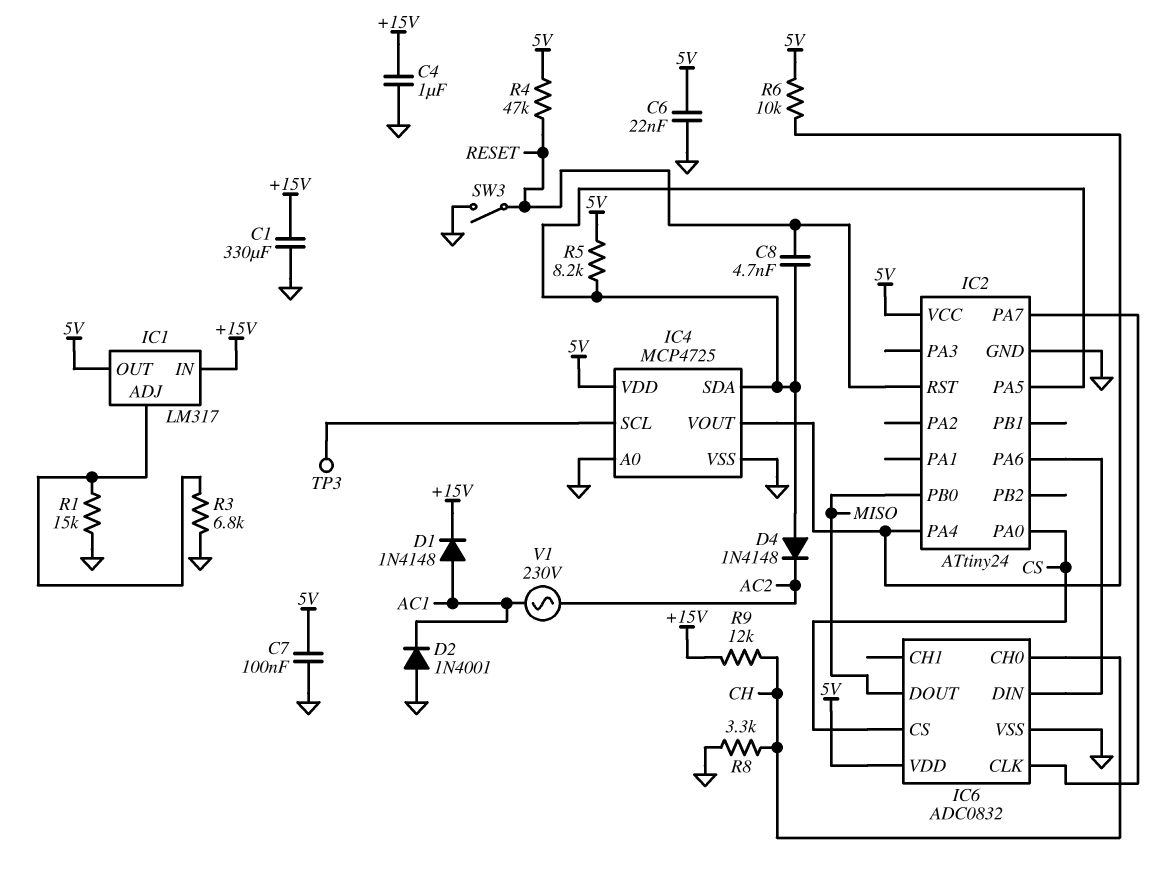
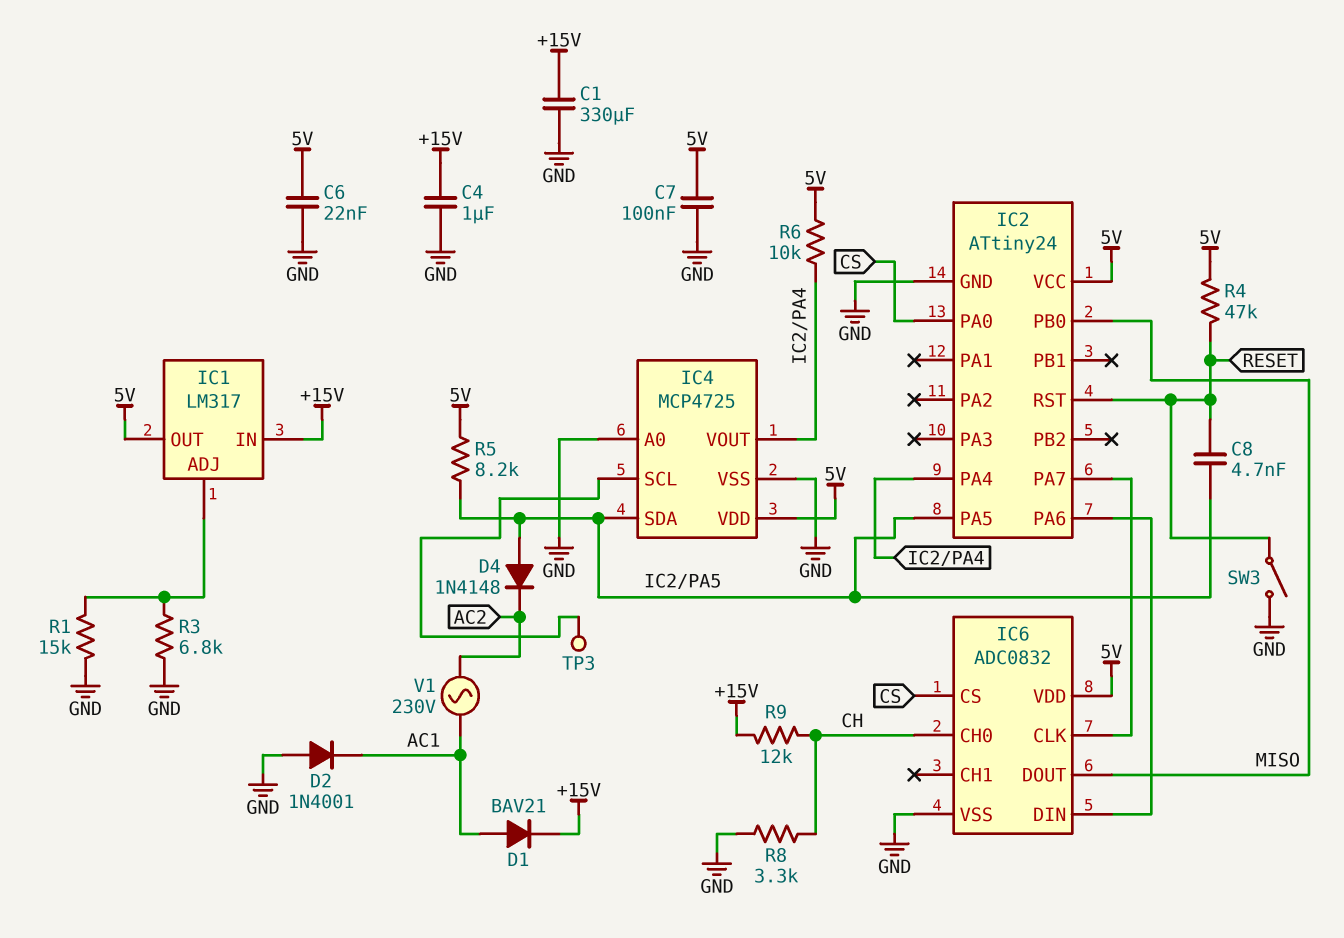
D1: diode 1N4148 (A AC1, K +15V) -> diode BAV21 (A AC1, K +15V)

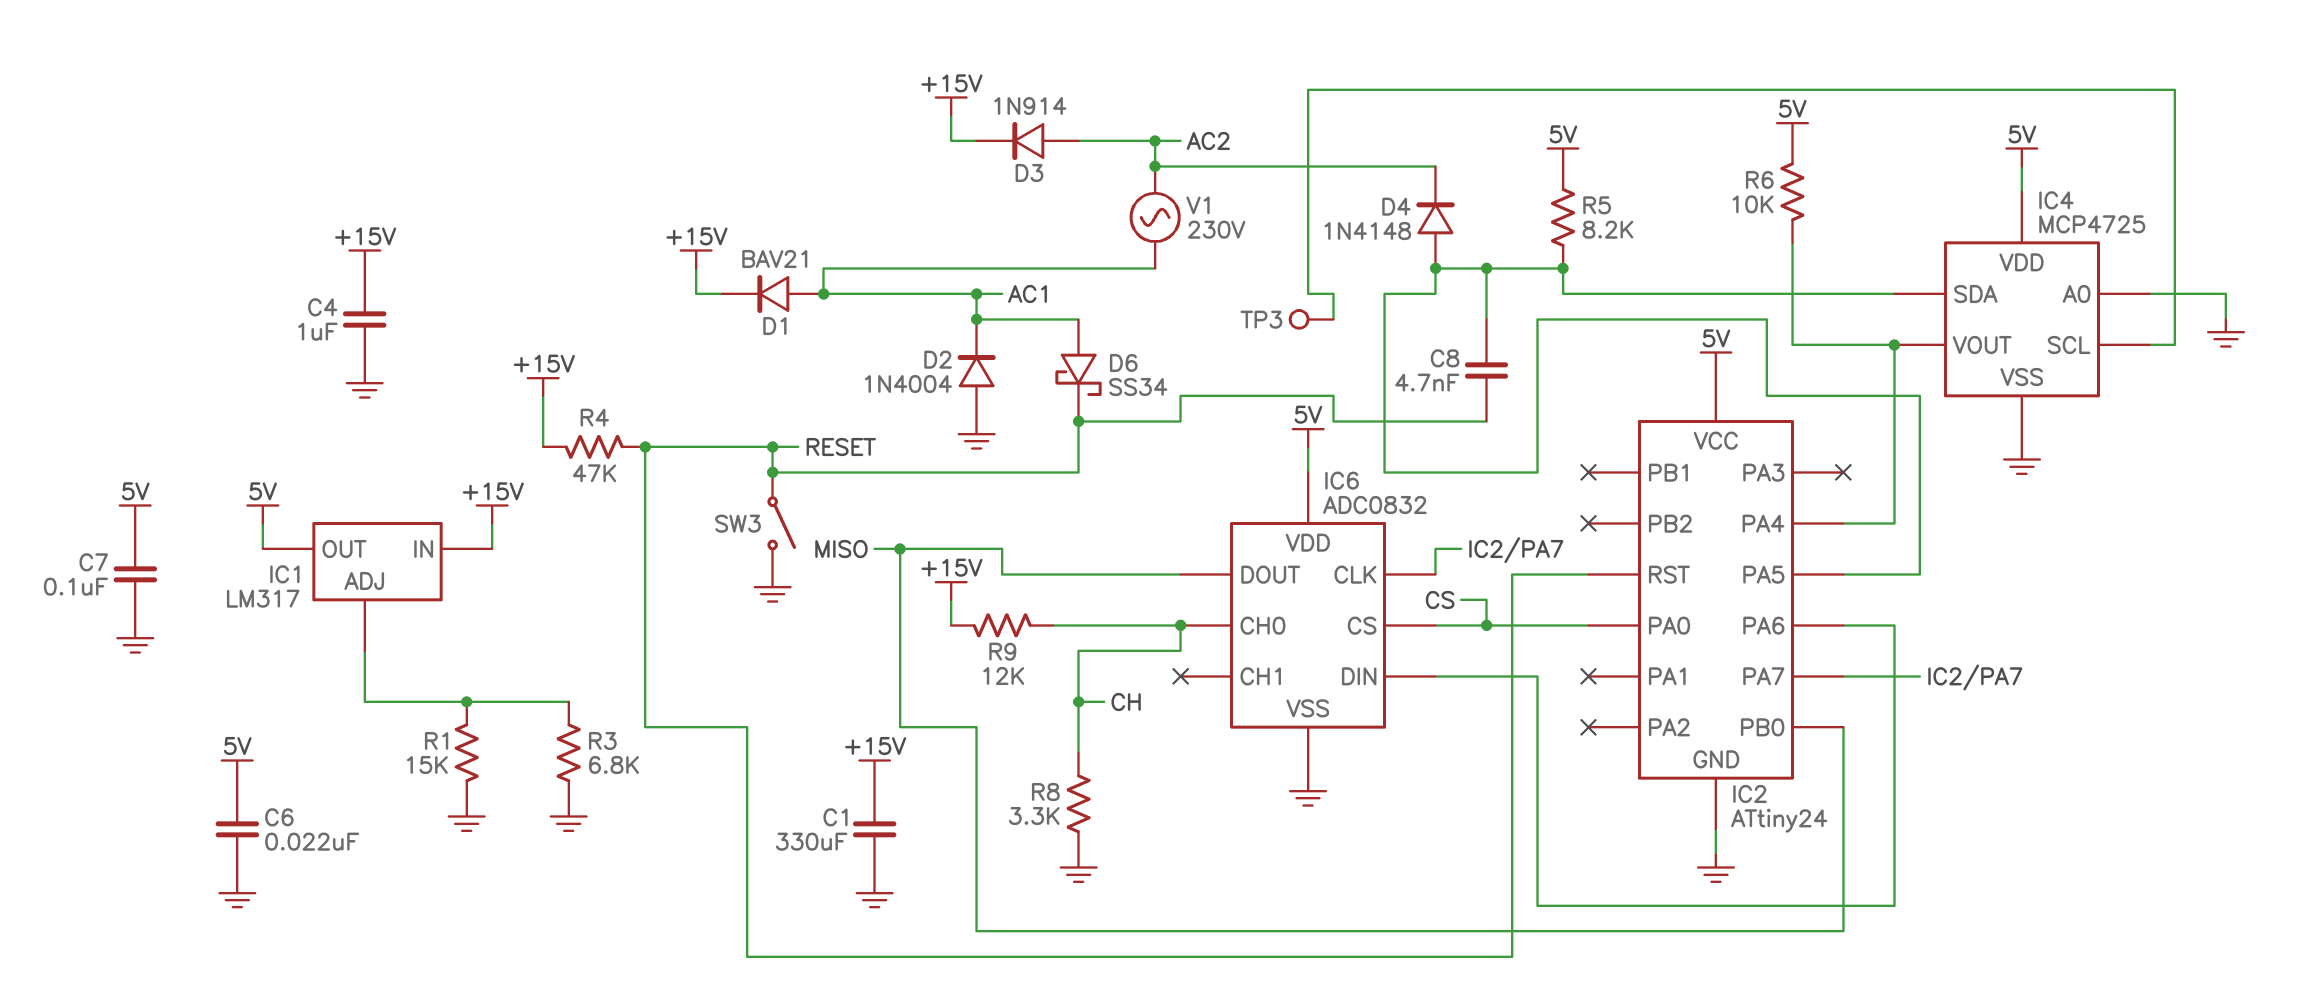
D2: diode 1N4001 (A GND, K AC1) -> diode 1N4004 (A GND, K AC1)
D3: none -> diode 1N914 (A AC2, K +15V)
D6: none -> schottky SS34 (A AC1, K RESET)
R4: 47k (5V, RESET) -> 47k (+15V, RESET)

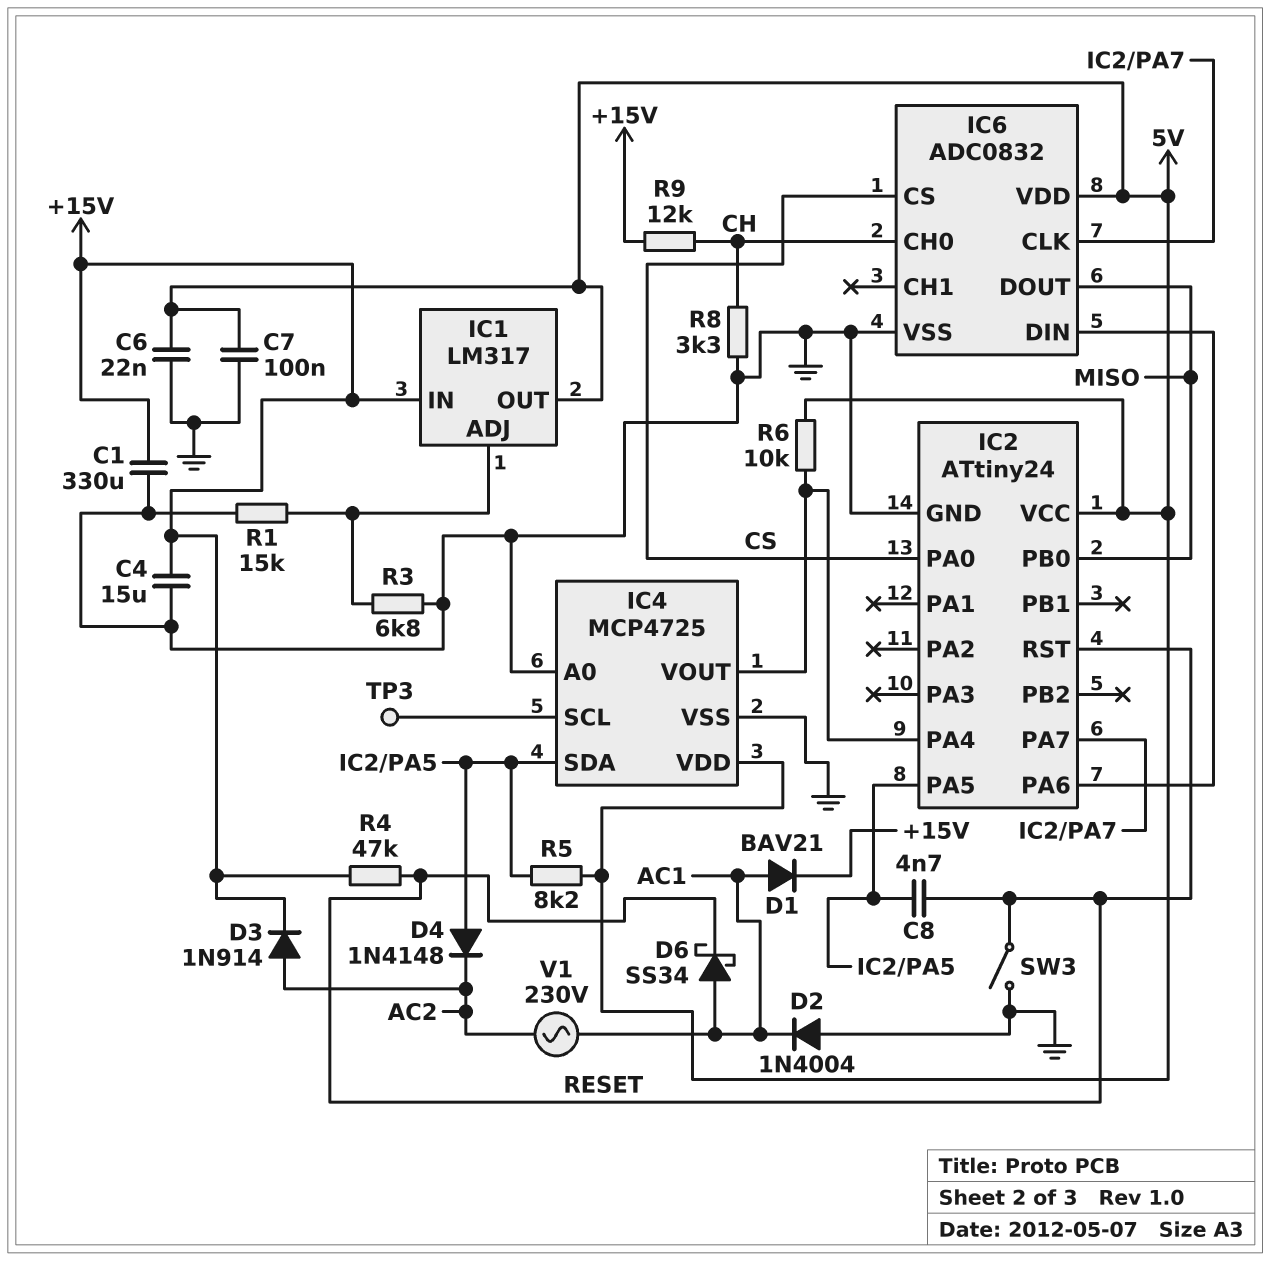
C4: 1uF (+15V, GND) -> 15uF (+15V, GND)

